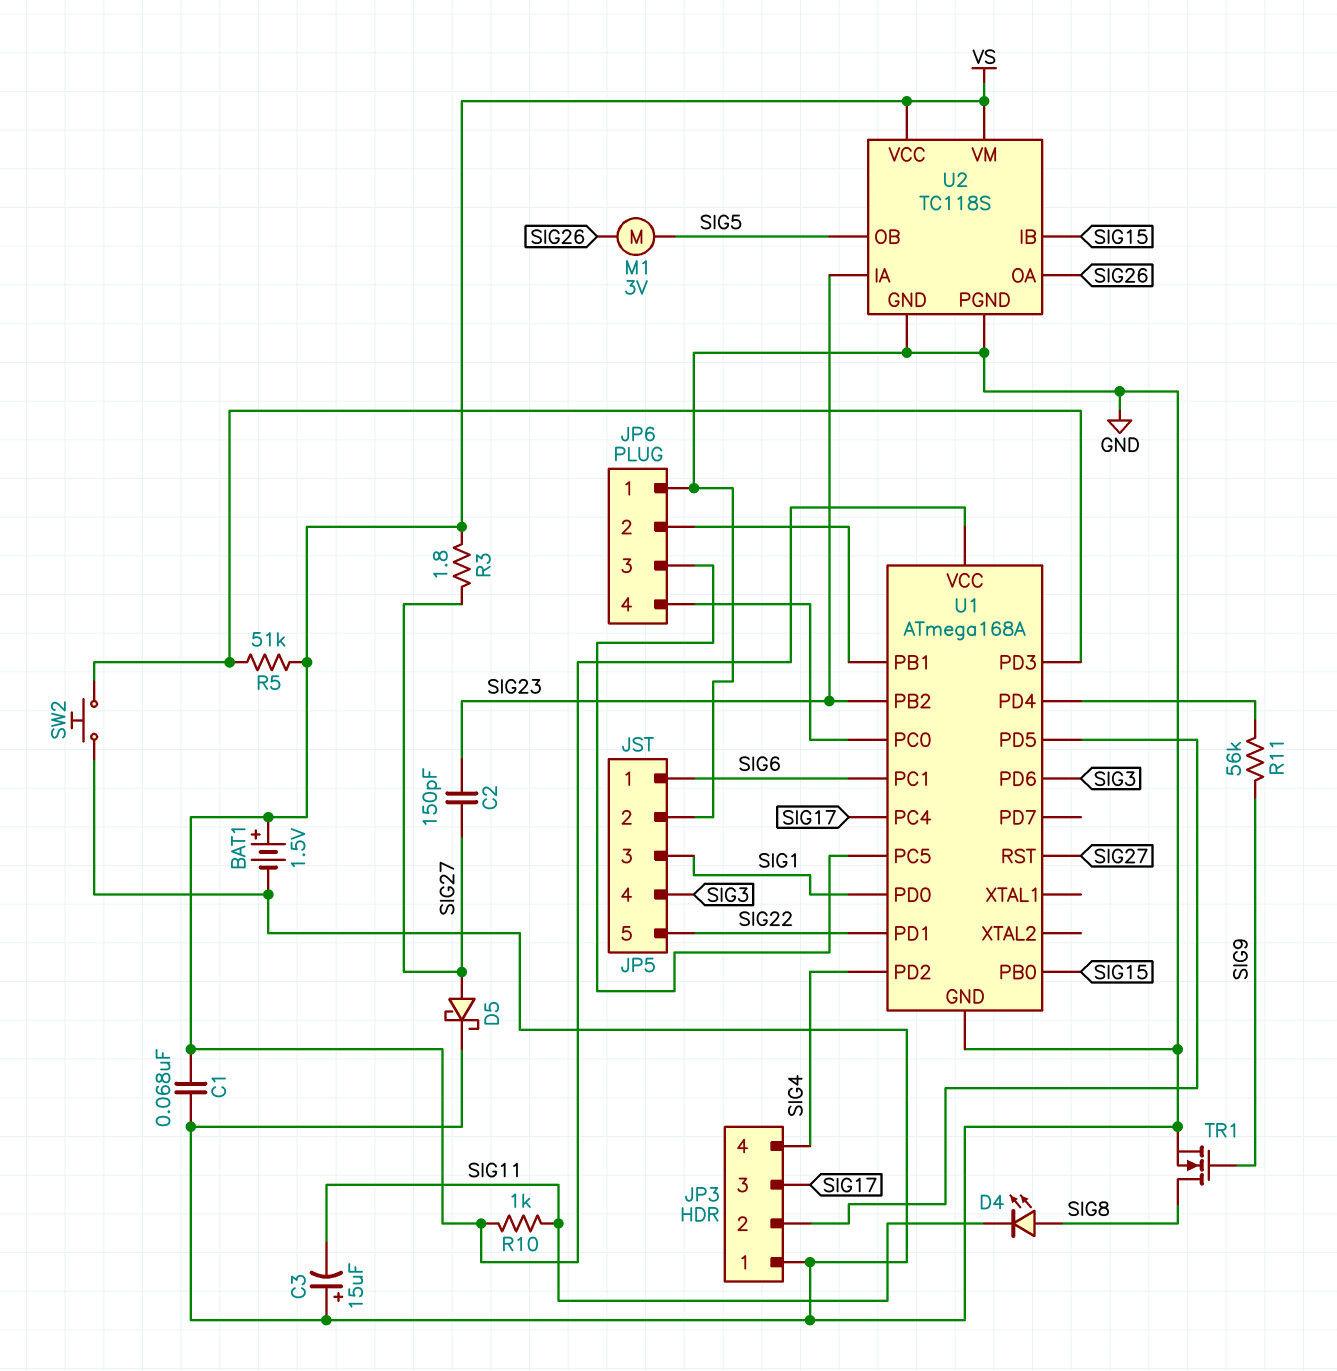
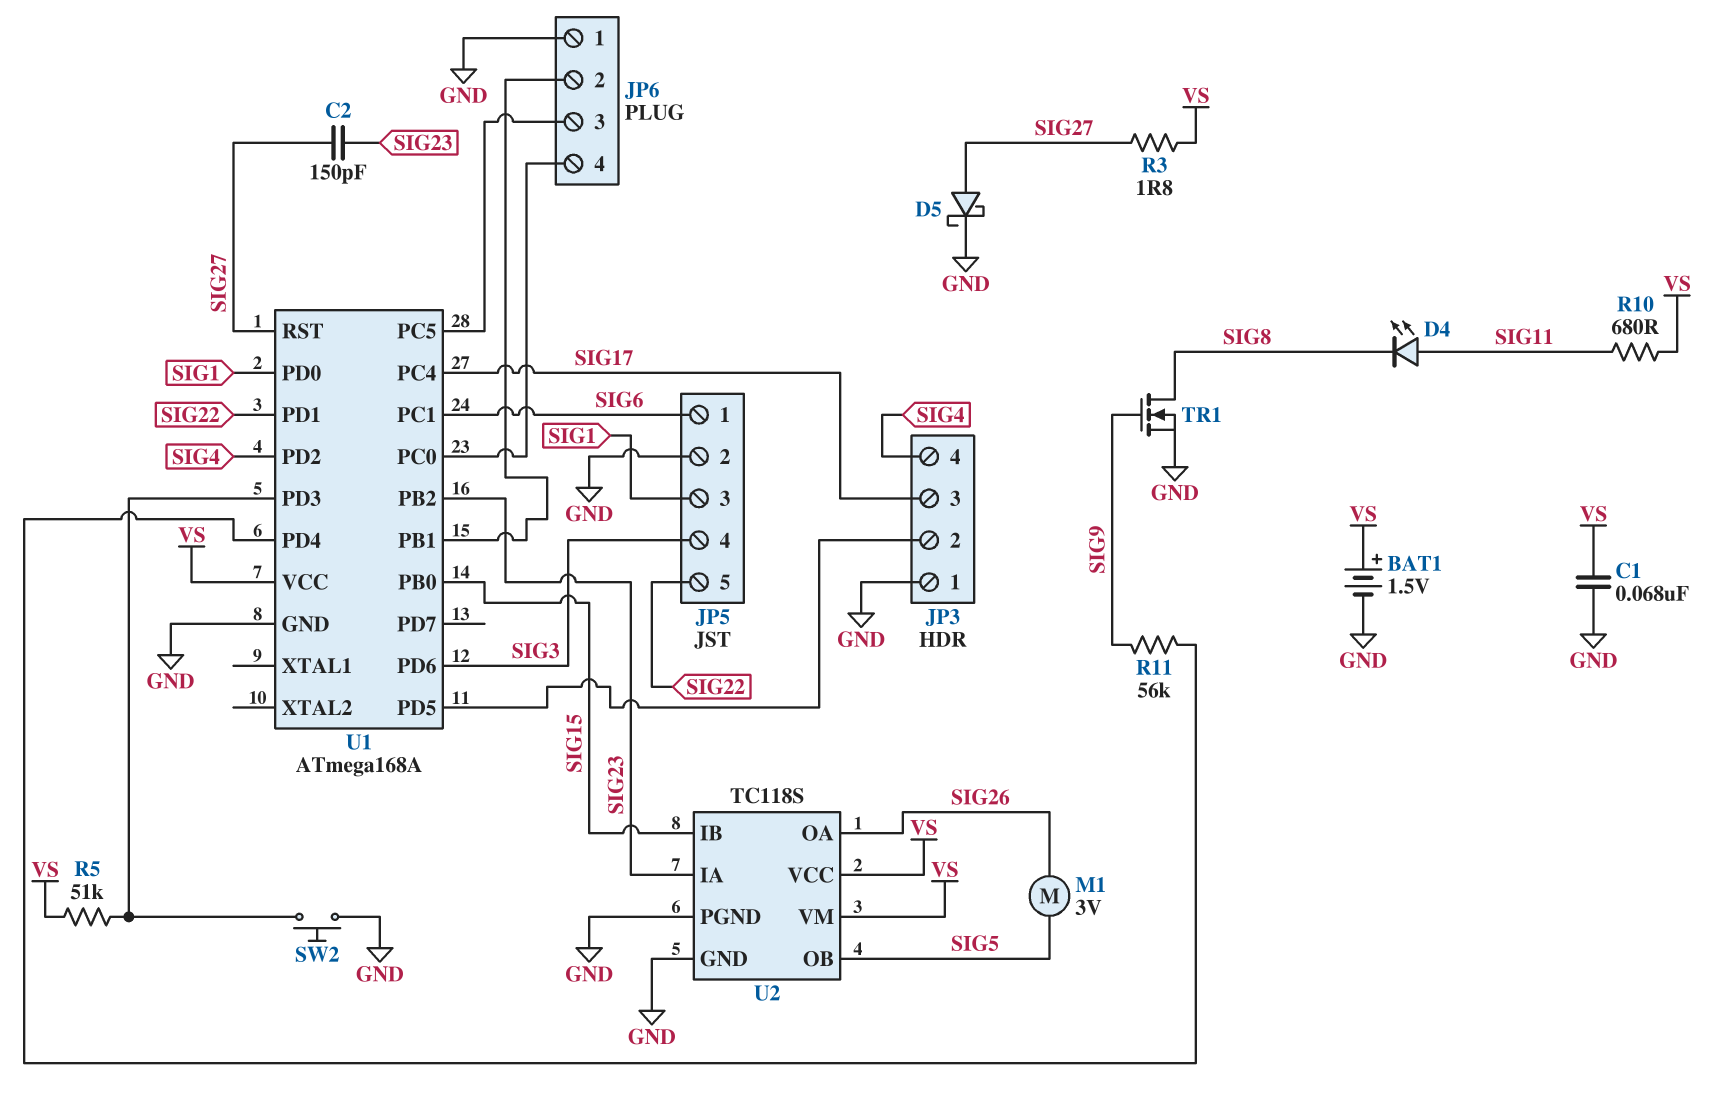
C3: 15uF (plus GND, minus SIG11) -> none
D4: LED (A SIG8, K SIG11) -> LED (A SIG11, K SIG8)
R10: 1k (SIG11, VS) -> 680 (SIG11, VS)

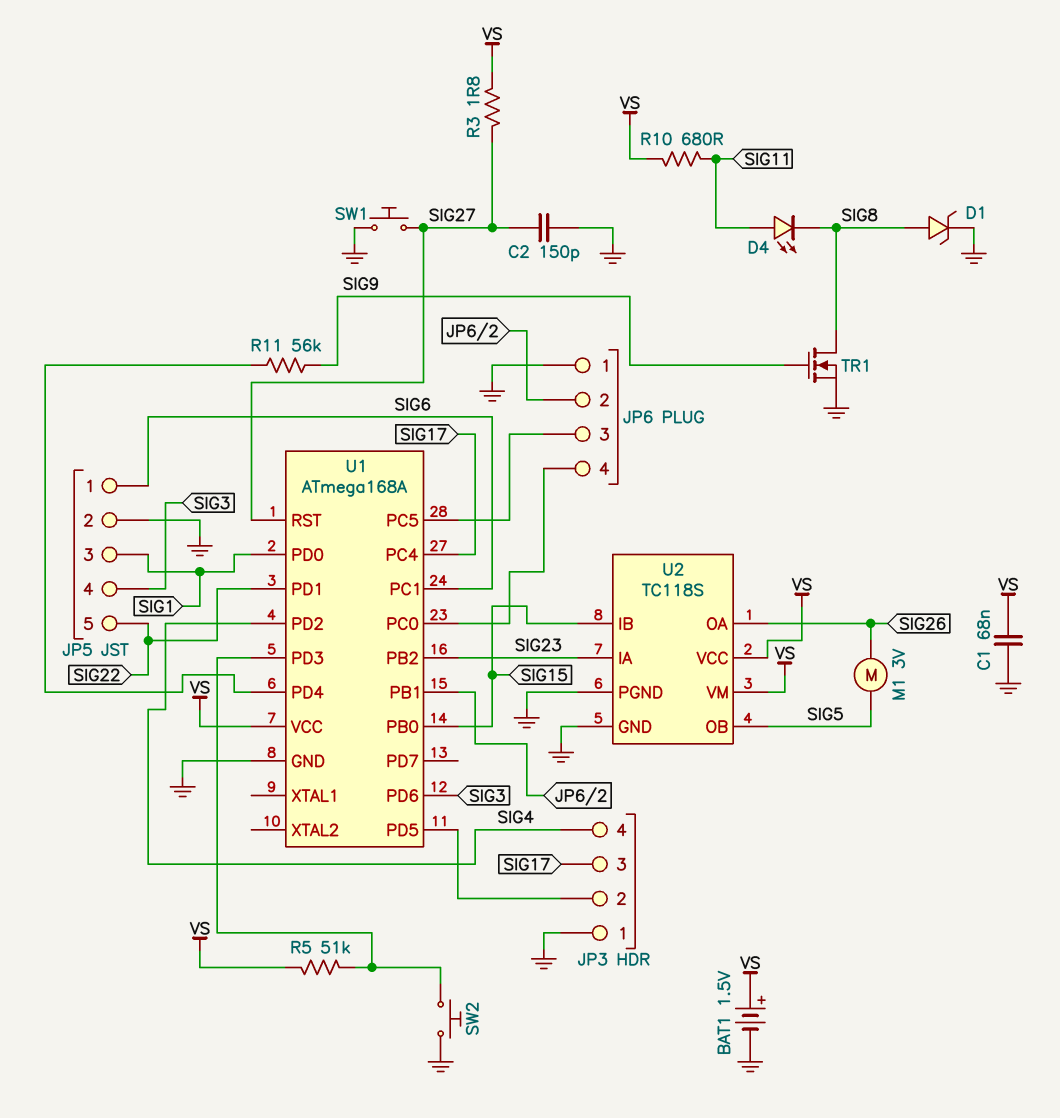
C2: 150pF (SIG23, SIG27) -> 150pF (GND, SIG27)
D1: none -> zener (A SIG8, K GND)
D5: schottky (A SIG27, K GND) -> none
SW1: none -> button (GND, SIG27)

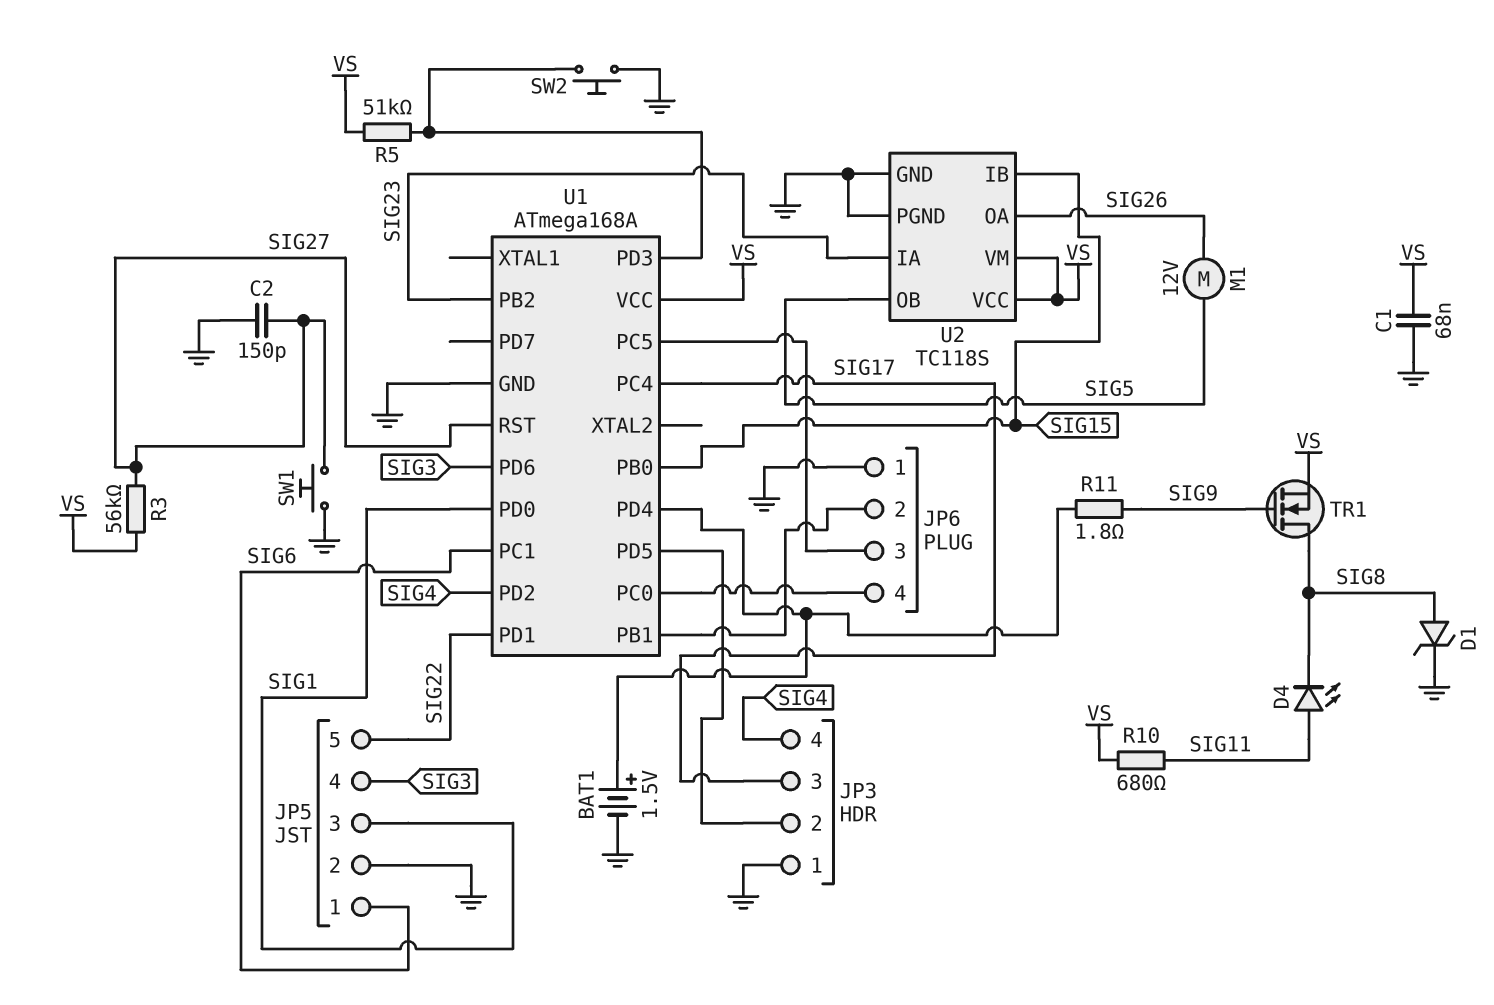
BAT1: 1.5V (plus VS, minus GND) -> 1.5V (plus U1/PD4, minus GND)
M1: motor 3V (SIG5, SIG26) -> motor 12V (SIG5, SIG26)
R3: 1.8 (SIG27, VS) -> 56k (SIG27, VS)
R11: 56k (SIG9, U1/PD4) -> 1.8 (SIG9, U1/PD4)
TR1: NMOS (G SIG9, D SIG8, S GND) -> NMOS (G SIG9, D SIG8, S VS)

